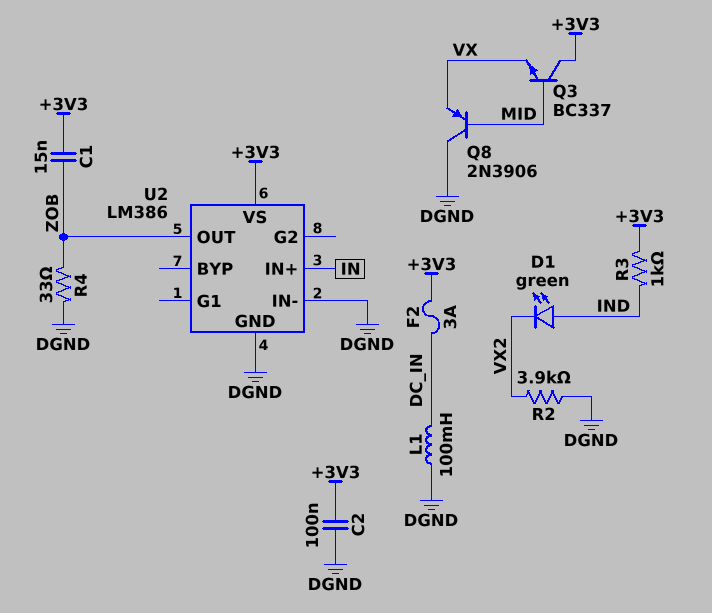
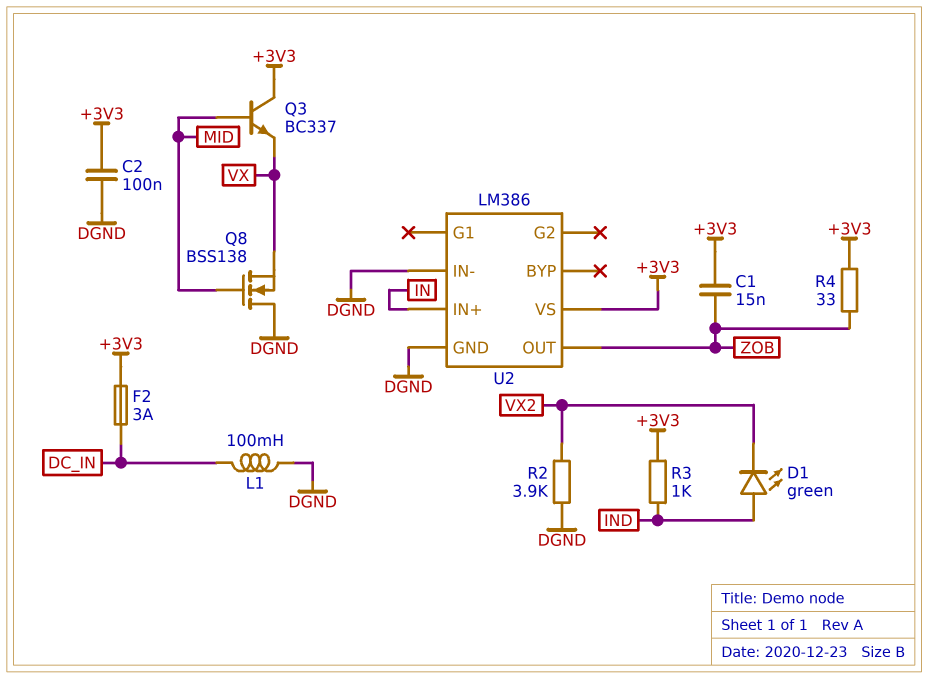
Q8: PNP 2N3906 (B MID, C DGND, E VX) -> NMOS BSS138 (G MID, D DGND, S VX)
R4: 33 (DGND, ZOB) -> 33 (+3V3, ZOB)

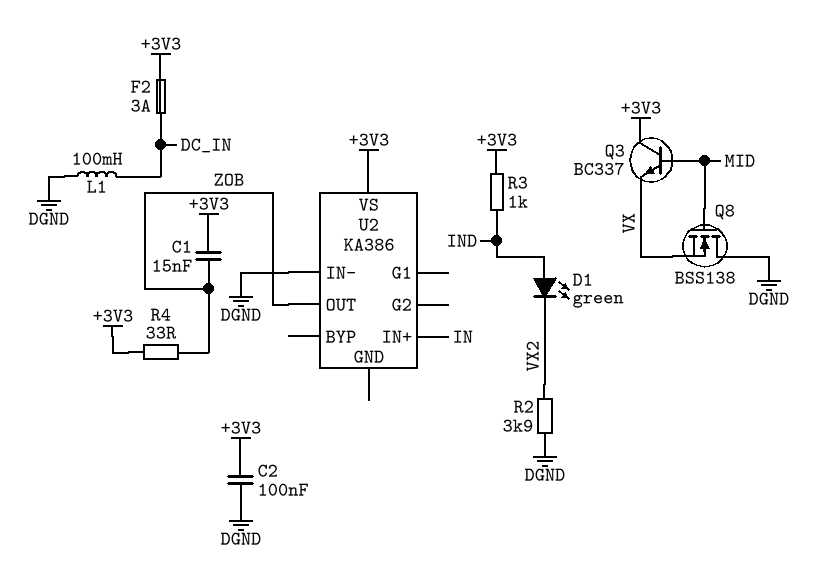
U2: LM386 -> KA386
U2 pin GND: DGND -> none

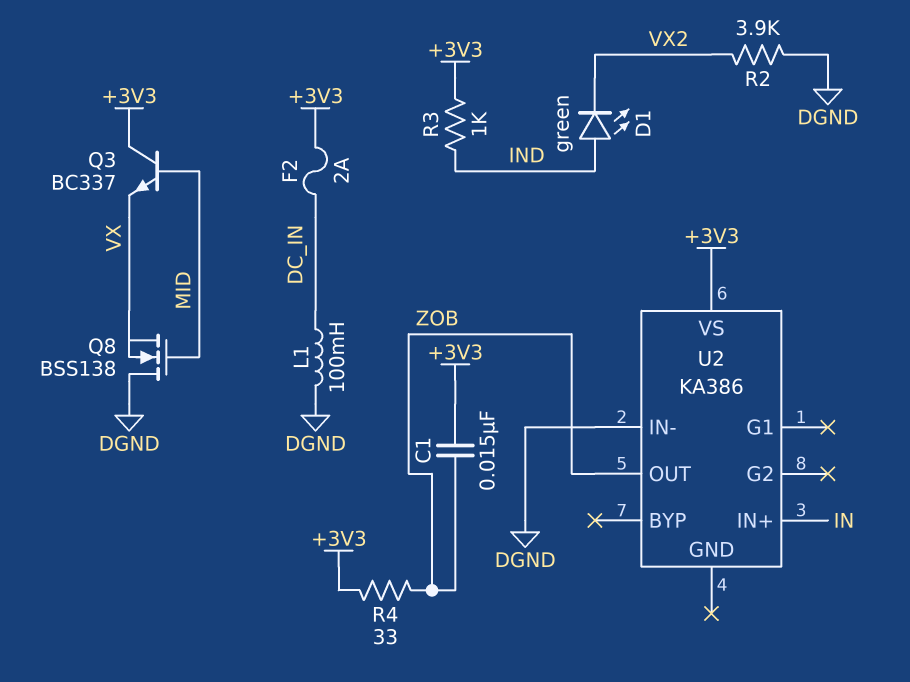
C2: 100nF (+3V3, DGND) -> none
F2: 3A (+3V3, DC_IN) -> 2A (+3V3, DC_IN)

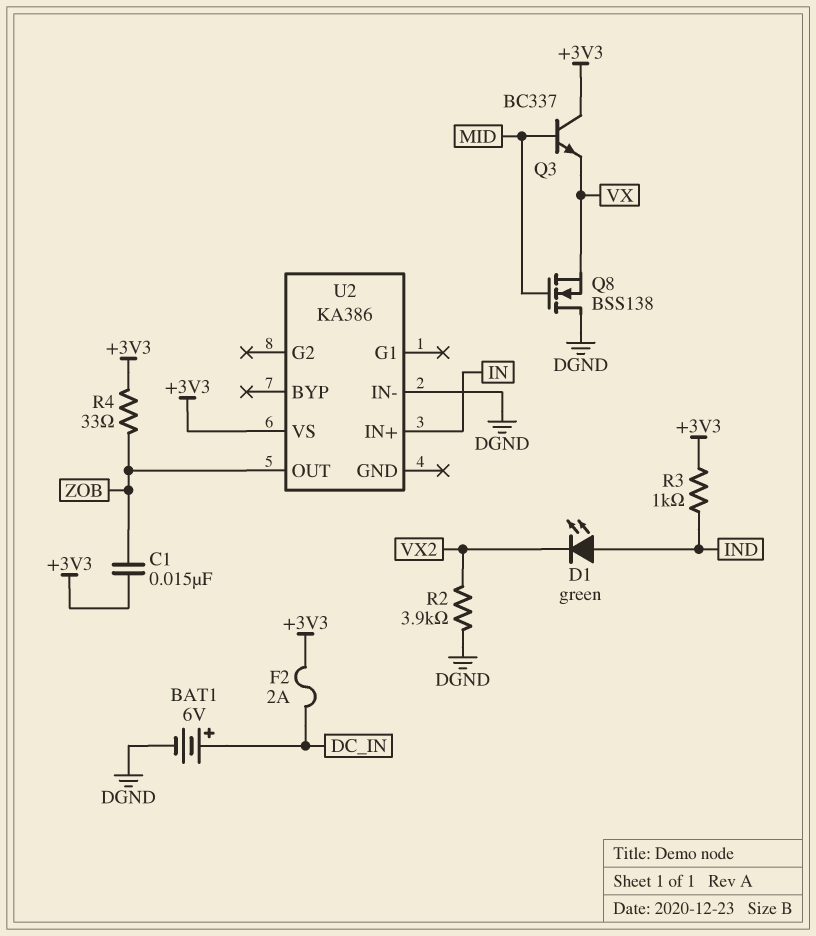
BAT1: none -> 6V (plus DC_IN, minus DGND)
L1: 100mH (DC_IN, DGND) -> none

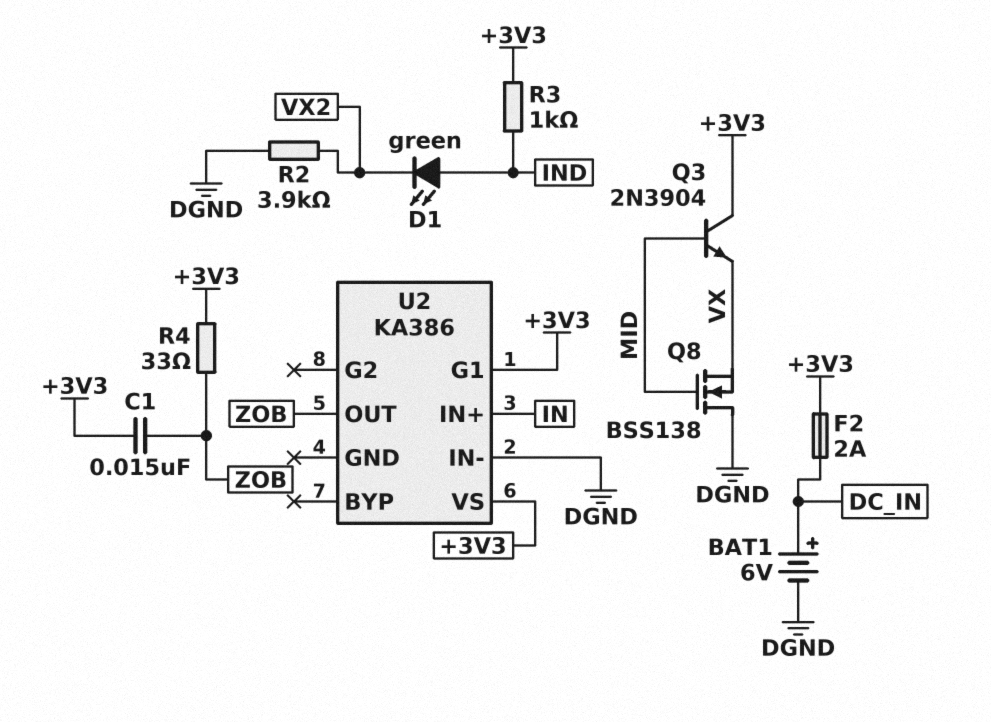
Q3: NPN BC337 (B MID, C +3V3, E VX) -> NPN 2N3904 (B MID, C +3V3, E VX)
U2 pin G1: none -> +3V3

